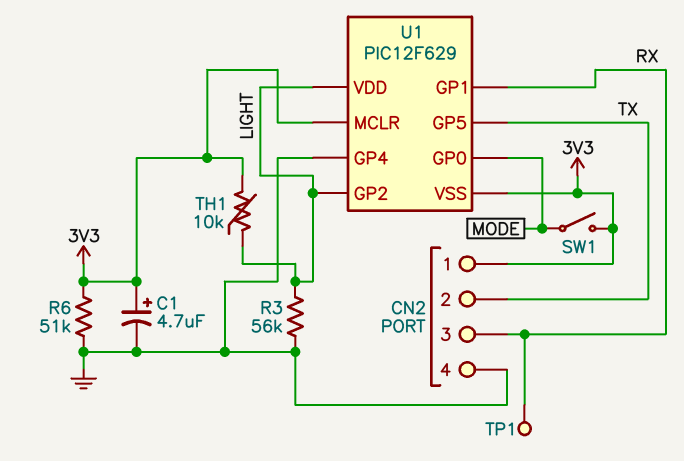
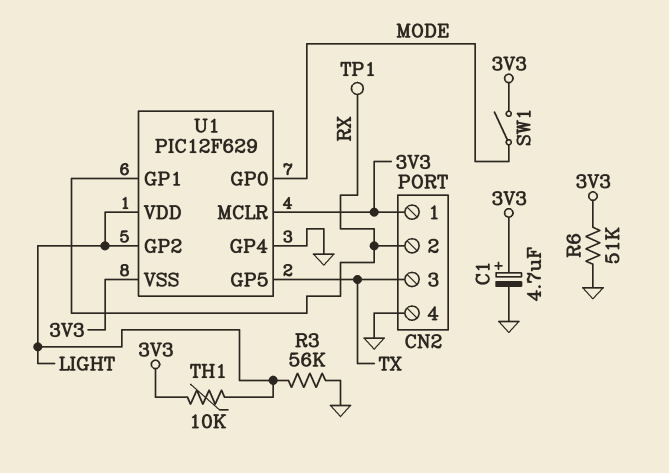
CN2 pin 2: TX -> RX
CN2 pin 3: RX -> TX

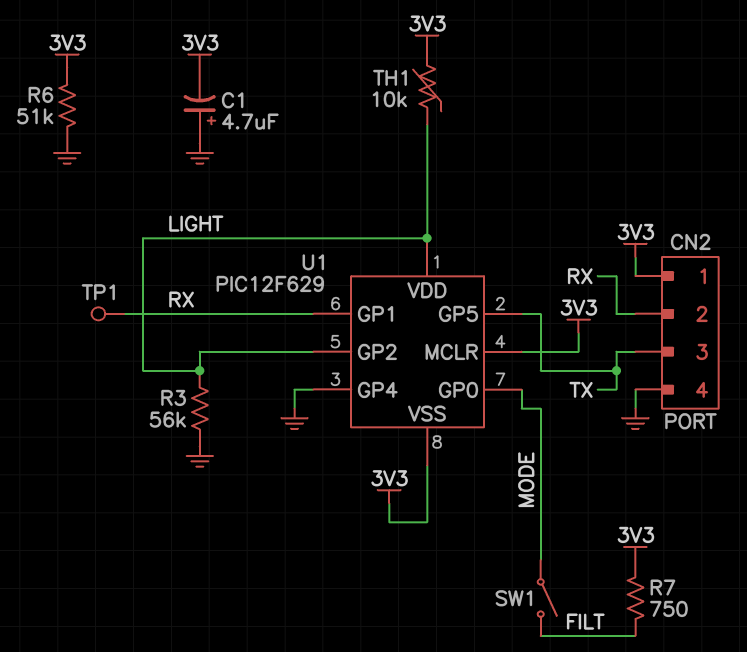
C1: 4.7uF (plus 3V3, minus GND) -> 4.7uF (plus GND, minus 3V3)
R7: none -> 750 (3V3, FILT)
SW1: switch (3V3, MODE) -> switch (FILT, MODE)

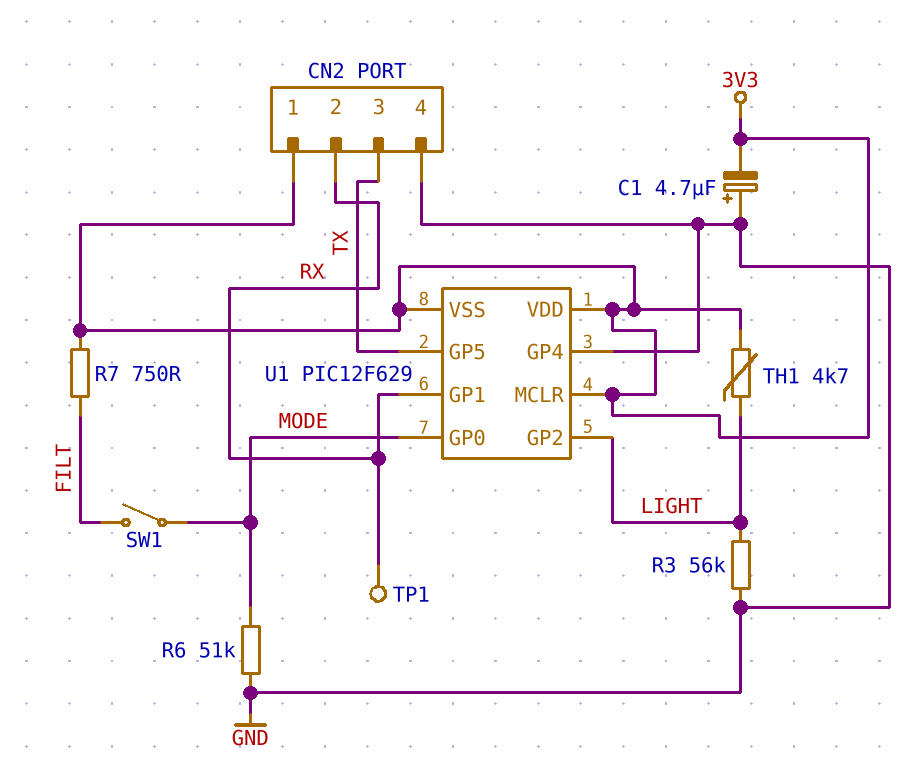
R6: 51k (3V3, GND) -> 51k (GND, MODE)
TH1: 10k (3V3, LIGHT) -> 4.7k (3V3, LIGHT)
U1 pin VDD: LIGHT -> 3V3

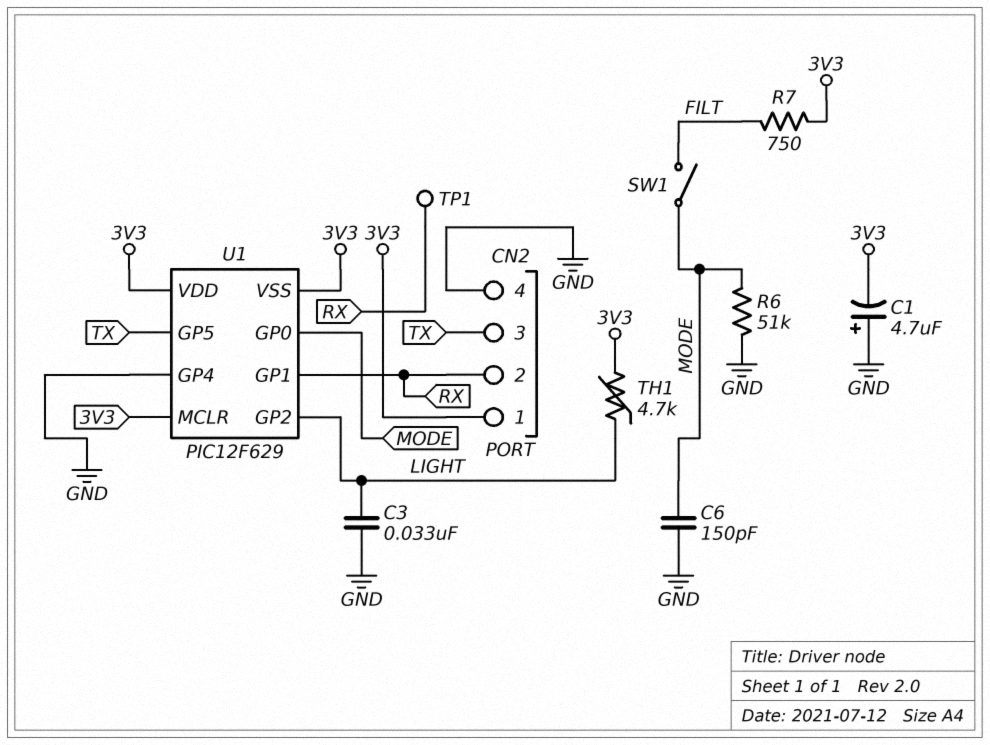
C3: none -> 33nF (GND, LIGHT)
C6: none -> 150pF (GND, MODE)
R3: 56k (GND, LIGHT) -> none

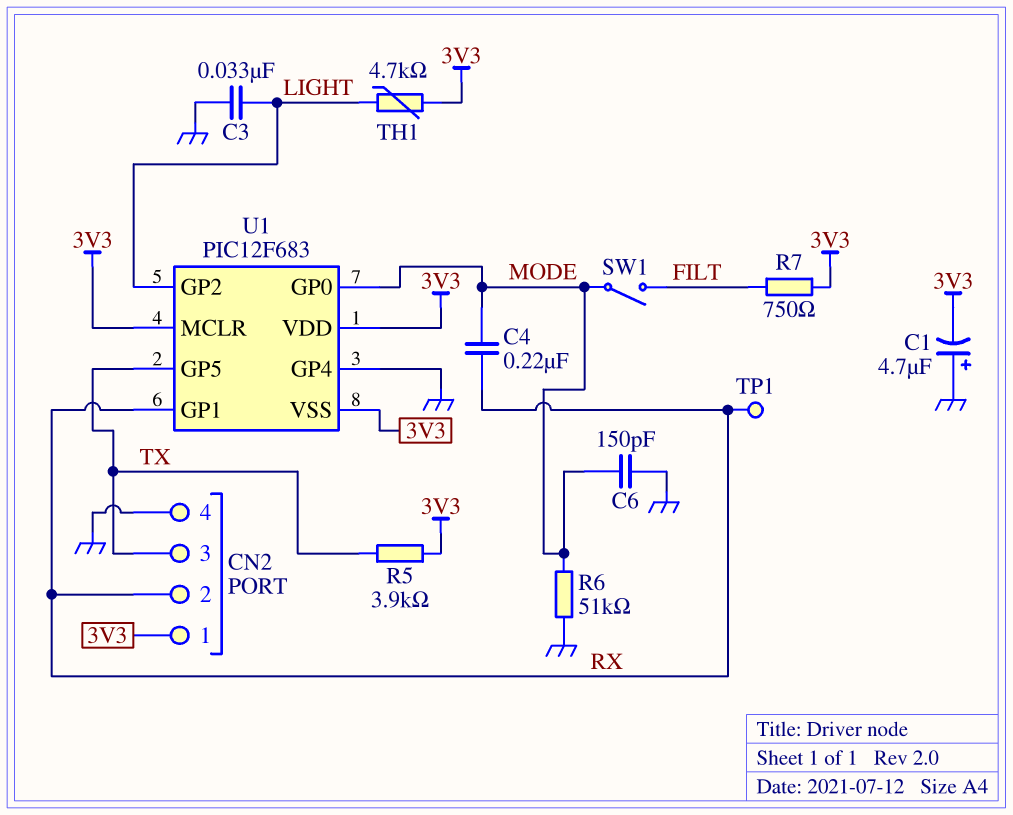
C4: none -> 220nF (MODE, RX)
R5: none -> 3.9k (3V3, TX)
U1: PIC12F629 -> PIC12F683

